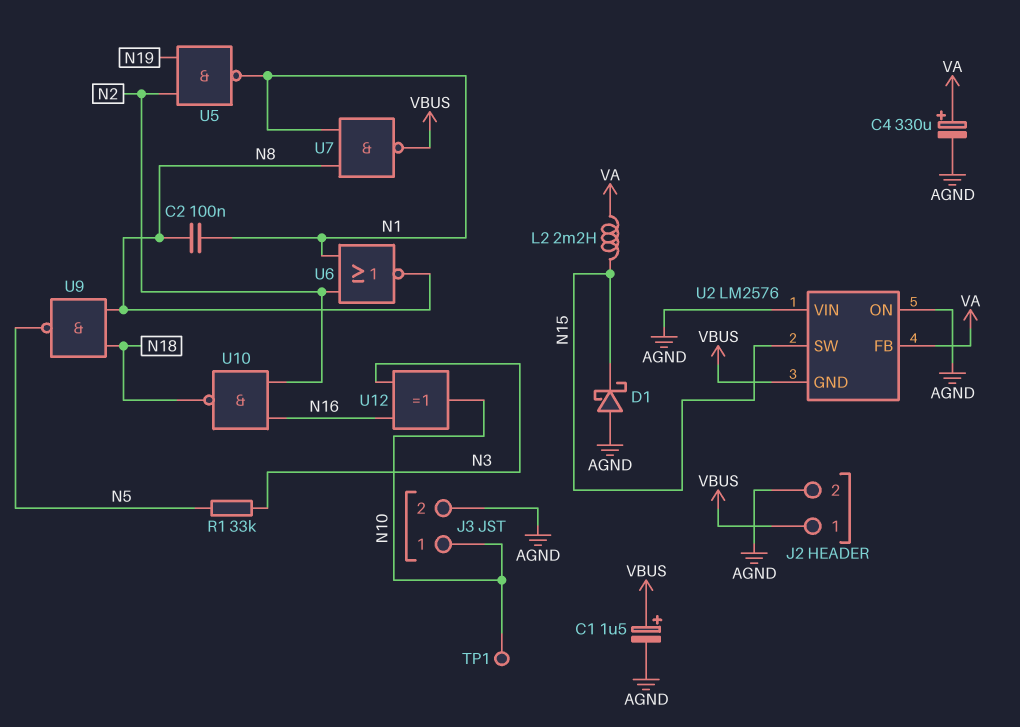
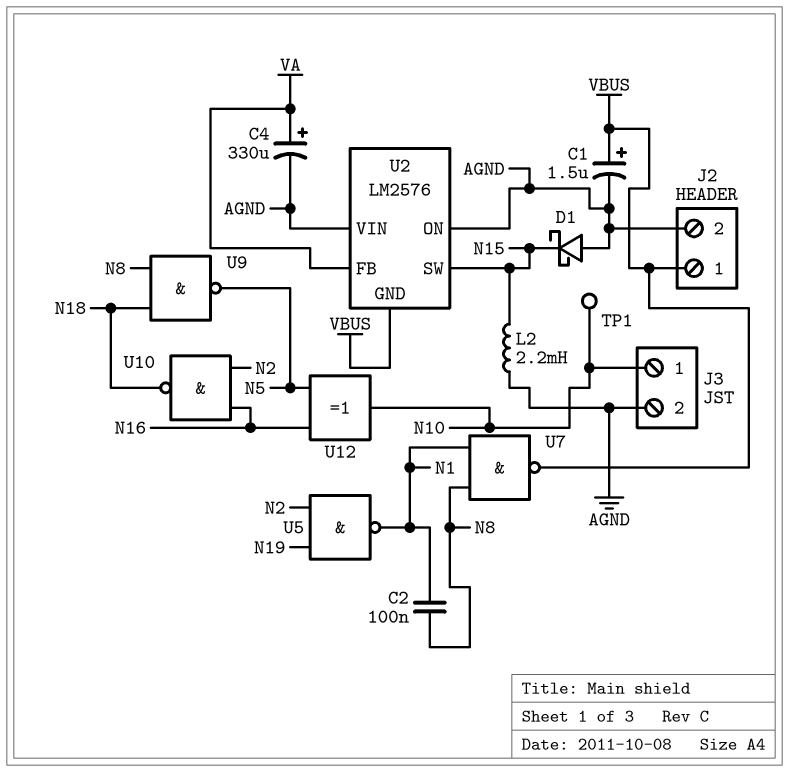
L2: 2.2mH (N15, VA) -> 2.2mH (AGND, N15)
R1: 33k (N3, N5) -> none
U6: NOR (in N1, in N2, out N8) -> none
U12: XOR (in N3, in N16, out N10) -> XOR (in N5, in N16, out N10)

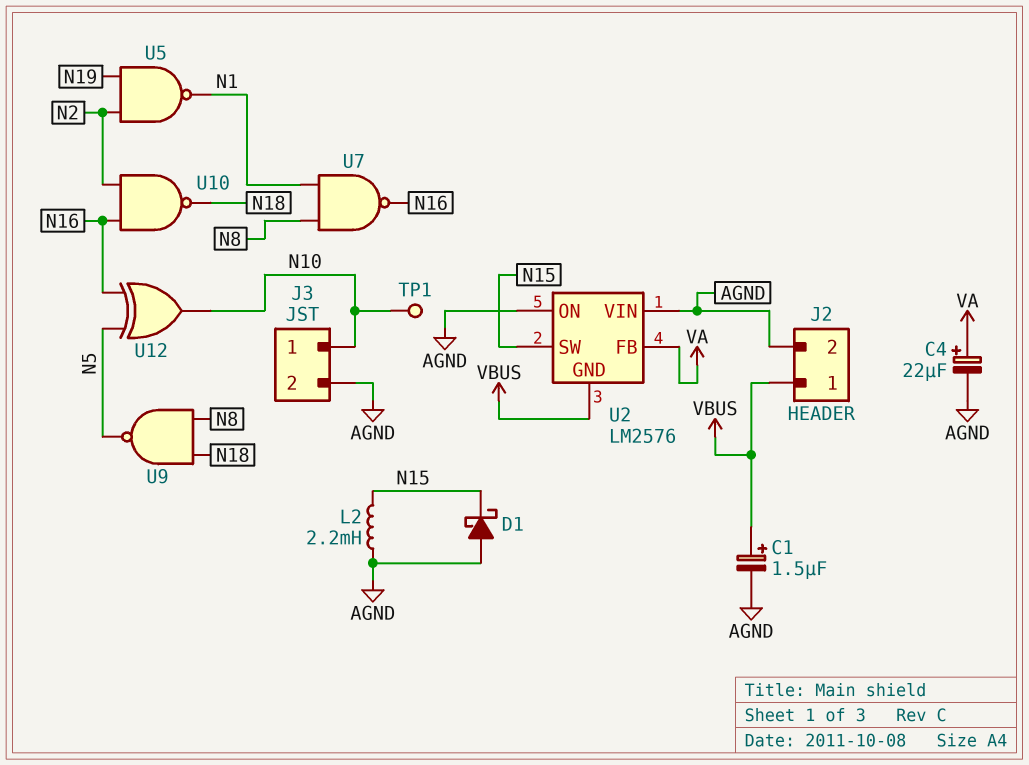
C2: 100nF (N1, N8) -> none
C4: 330uF (plus VA, minus AGND) -> 22uF (plus VA, minus AGND)
U7: NAND (in N1, in N8, out VBUS) -> NAND (in N1, in N8, out N16)

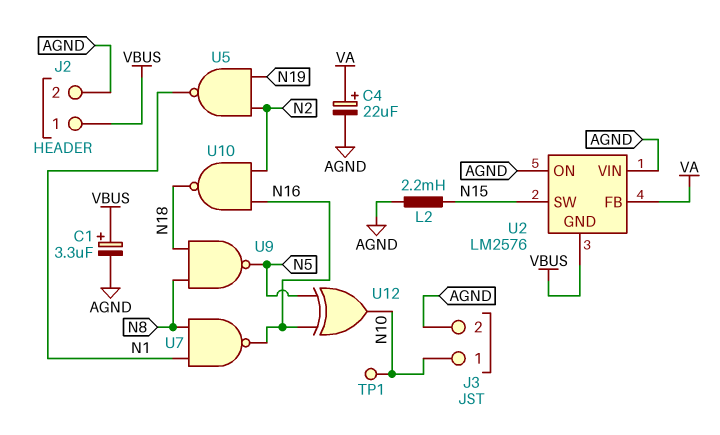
C1: 1.5uF (plus VBUS, minus AGND) -> 3.3uF (plus VBUS, minus AGND)
D1: schottky (A AGND, K N15) -> none

